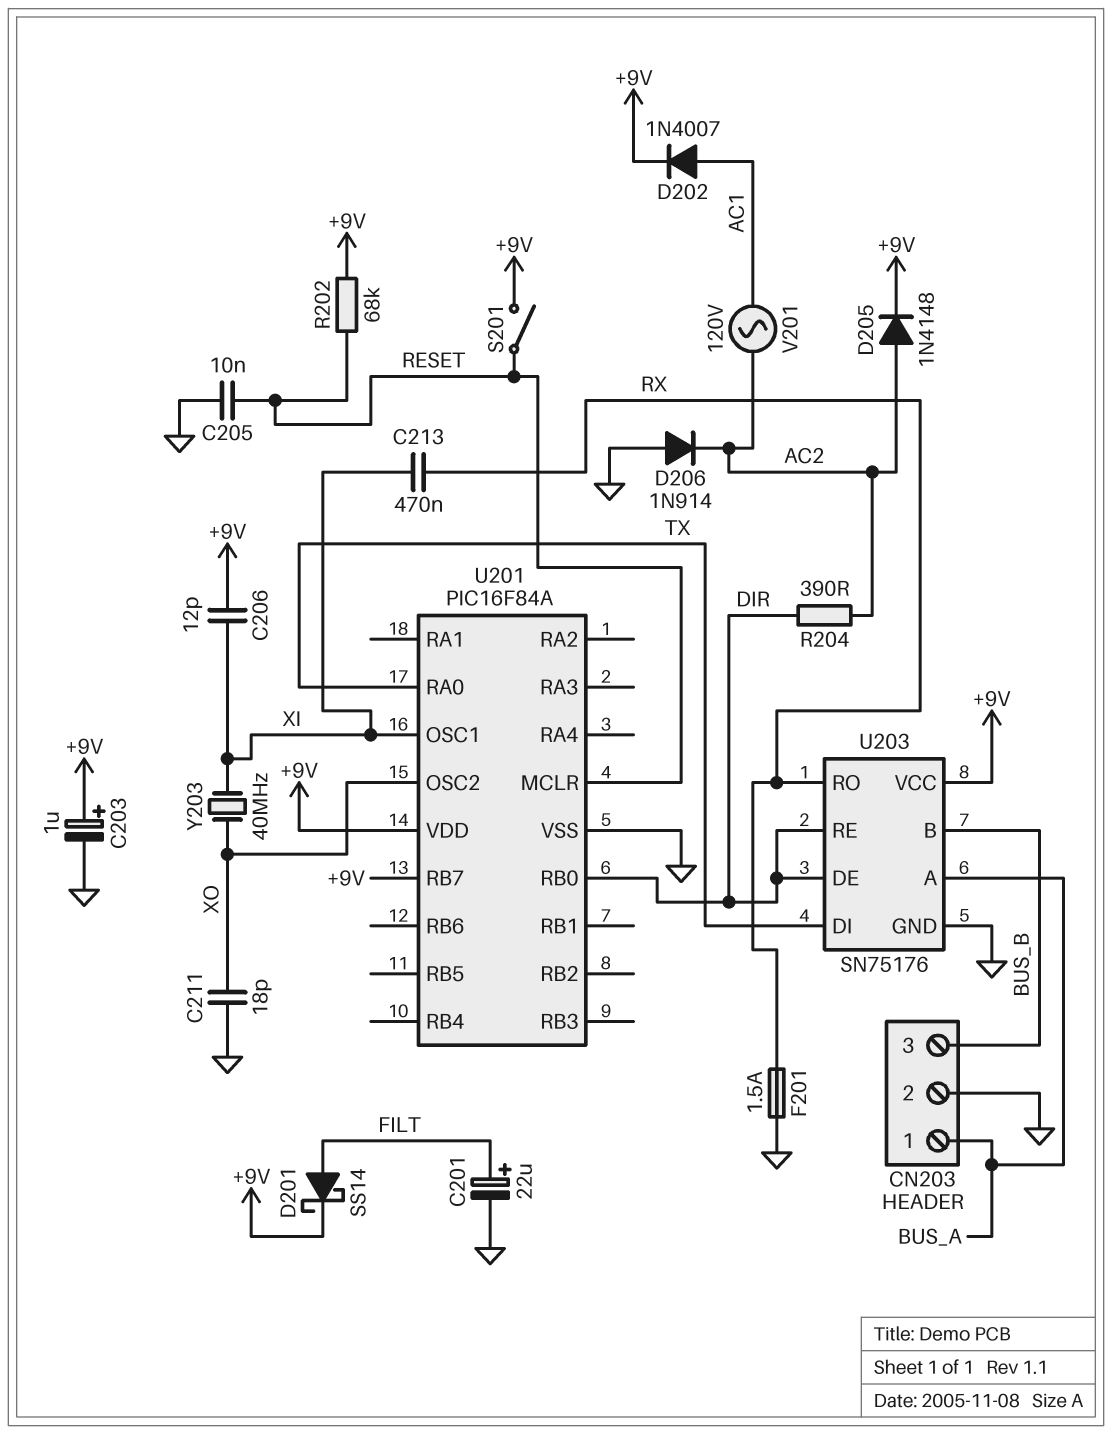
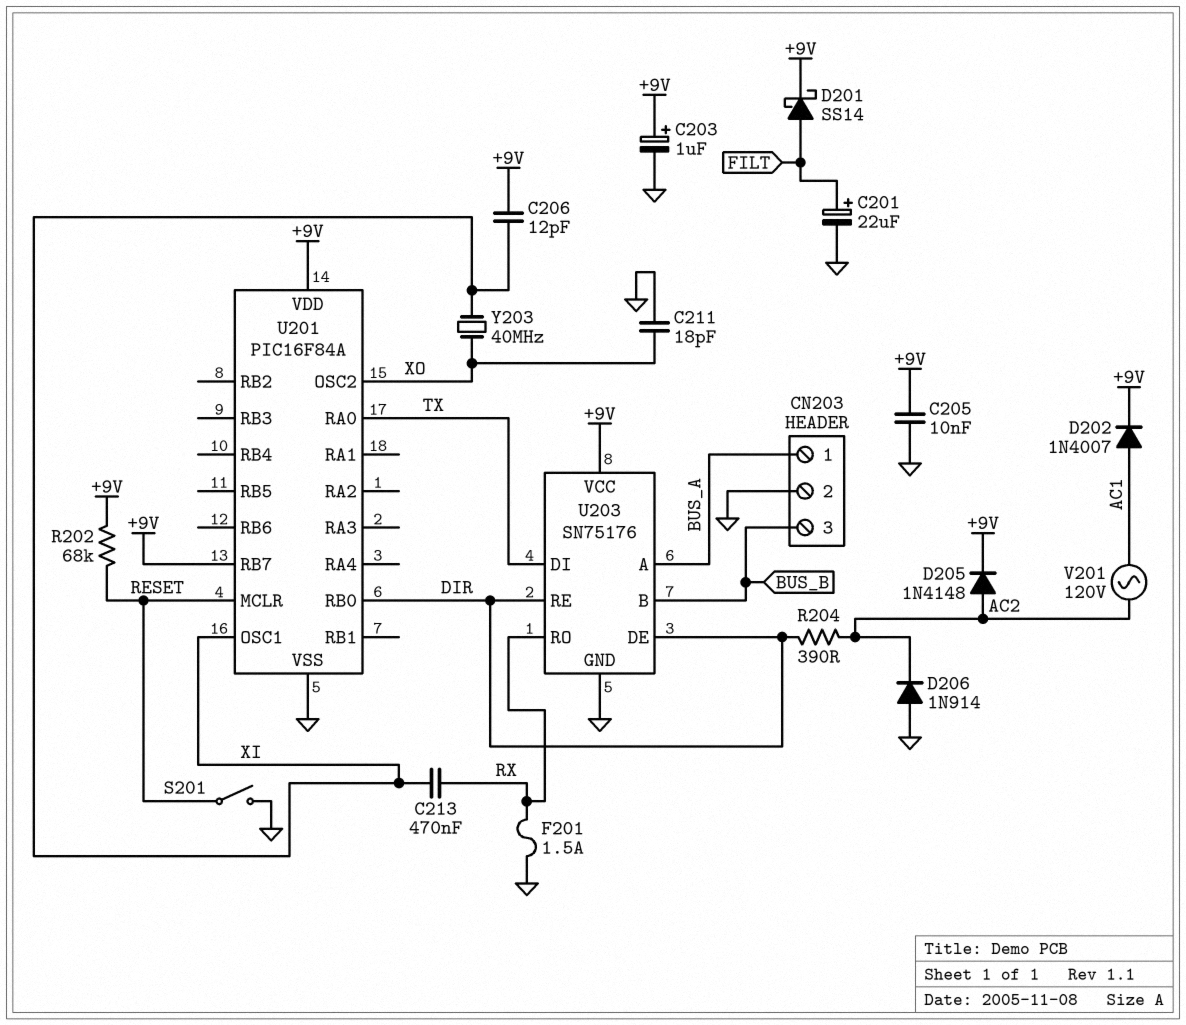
C205: 10nF (GND, RESET) -> 10nF (+9V, GND)
S201: switch (+9V, RESET) -> switch (GND, RESET)

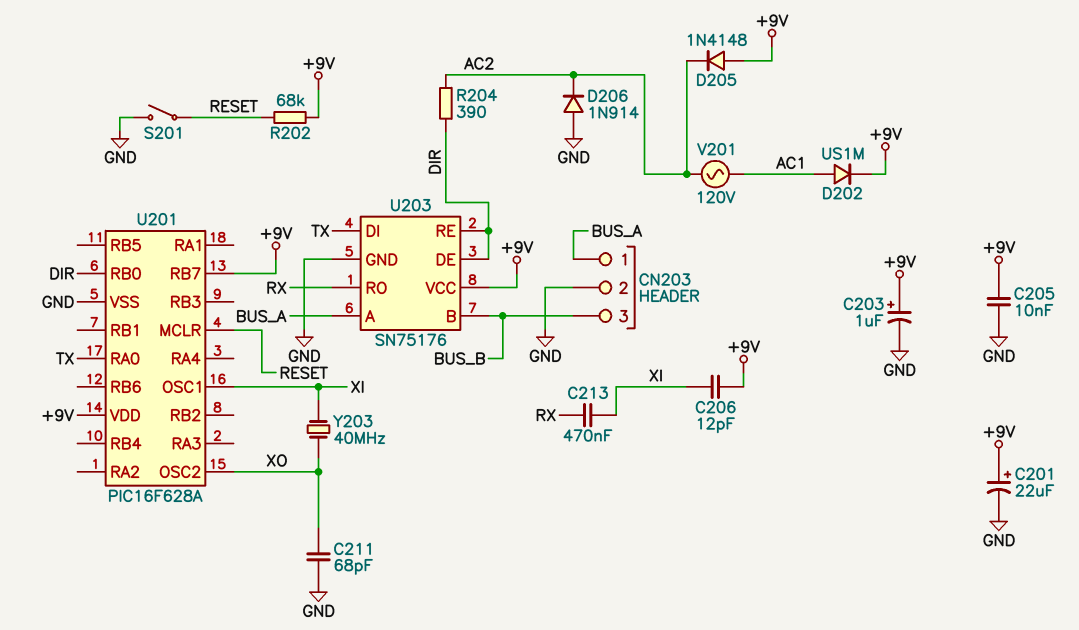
C201: 22uF (plus FILT, minus GND) -> 22uF (plus +9V, minus GND)
C211: 18pF (GND, XO) -> 68pF (GND, XO)
D201: schottky SS14 (A FILT, K +9V) -> none
D202: diode 1N4007 (A AC1, K +9V) -> diode US1M (A AC1, K +9V)
D205: diode 1N4148 (A AC2, K +9V) -> diode 1N4148 (A +9V, K AC2)
F201: 1.5A (GND, RX) -> none
U201: PIC16F84A -> PIC16F628A

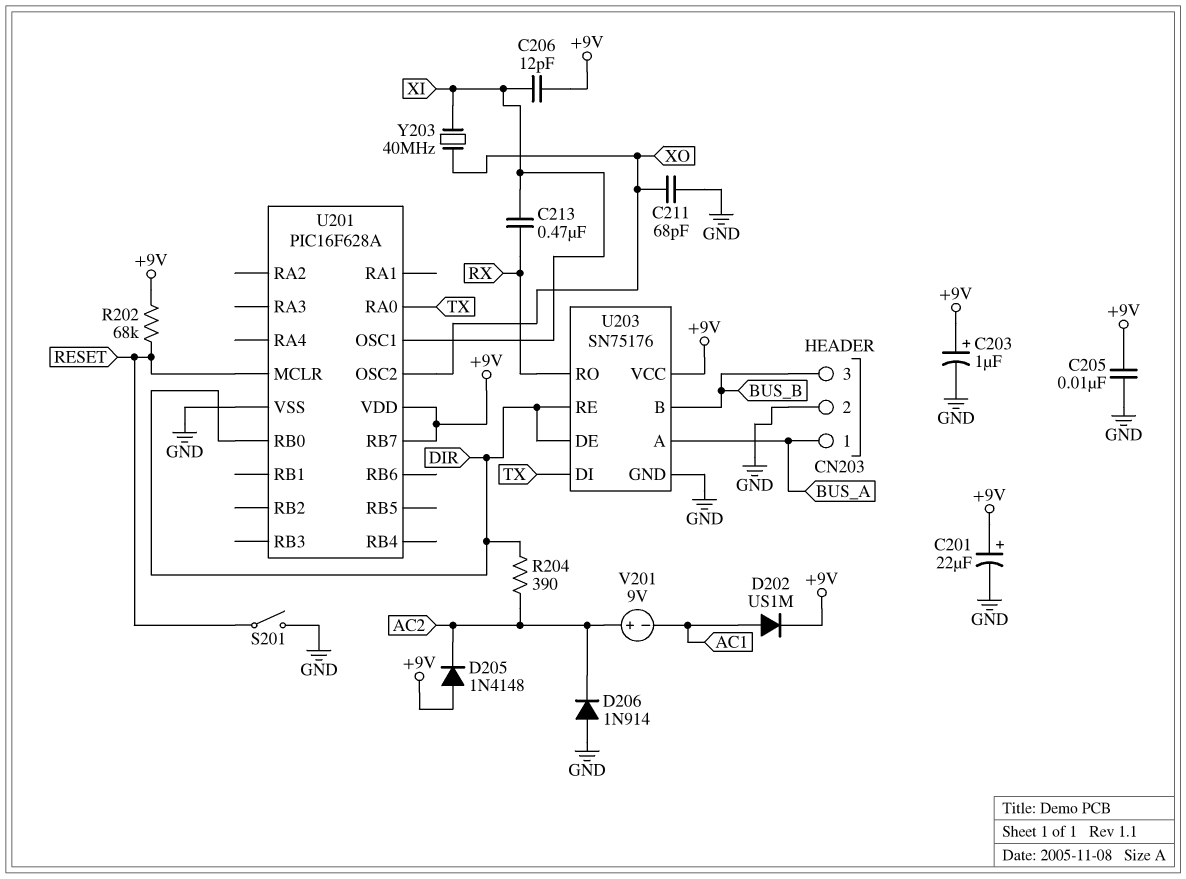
V201: AC 120V (AC1, AC2) -> 9V (plus AC2, minus AC1)

